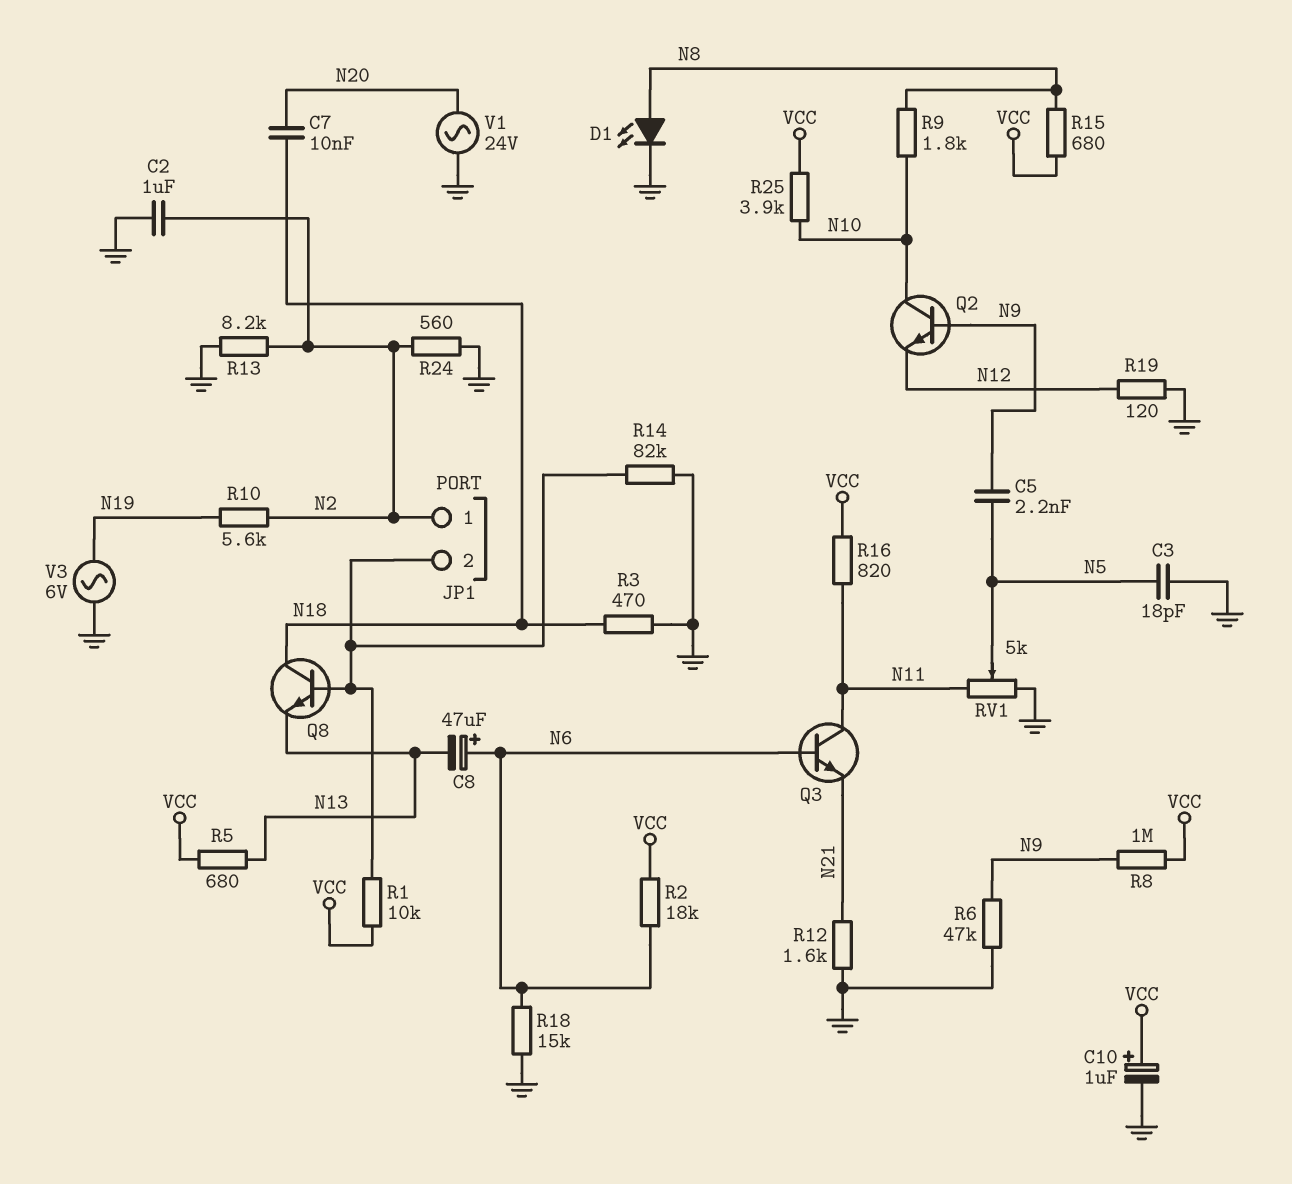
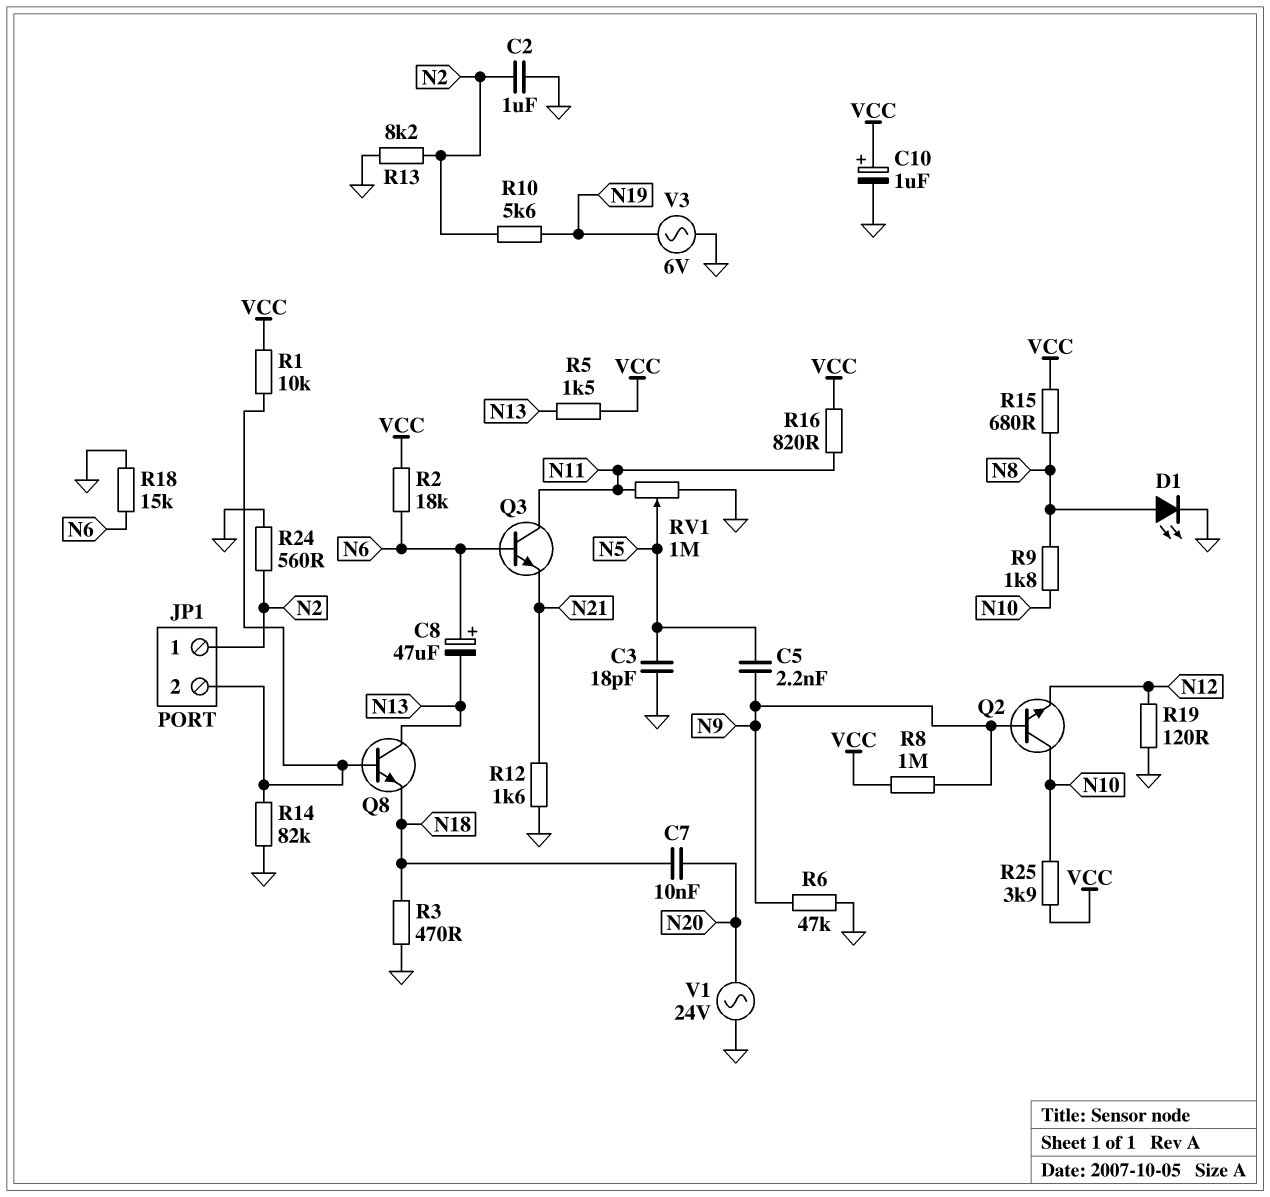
Q8: NPN (B JP1/2, C N18, E N13) -> NPN (B JP1/2, C N13, E N18)
R5: 680 (N13, VCC) -> 1.5k (N13, VCC)
RV1: 5k (GND, N11, wiper N5) -> 1M (GND, N11, wiper N5)

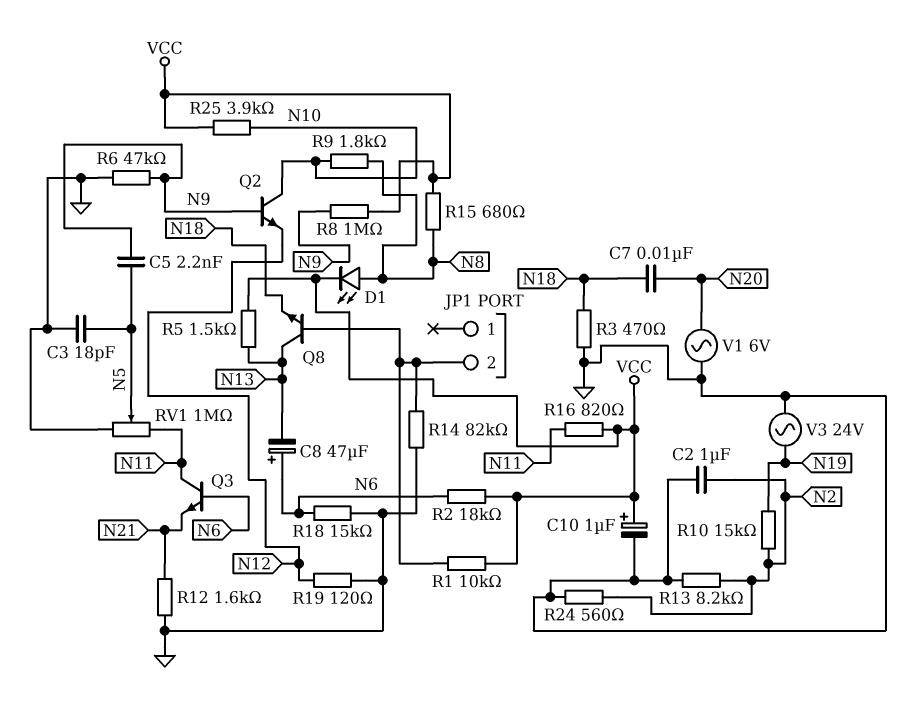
D1: LED (A N8, K GND) -> LED (A N8, K VCC)
JP1 pin 1: N2 -> none
R10: 5.6k (N2, N19) -> 15k (N2, N19)
V1: AC 24V (GND, N20) -> AC 6V (GND, N20)
V3: AC 6V (GND, N19) -> AC 24V (GND, N19)

